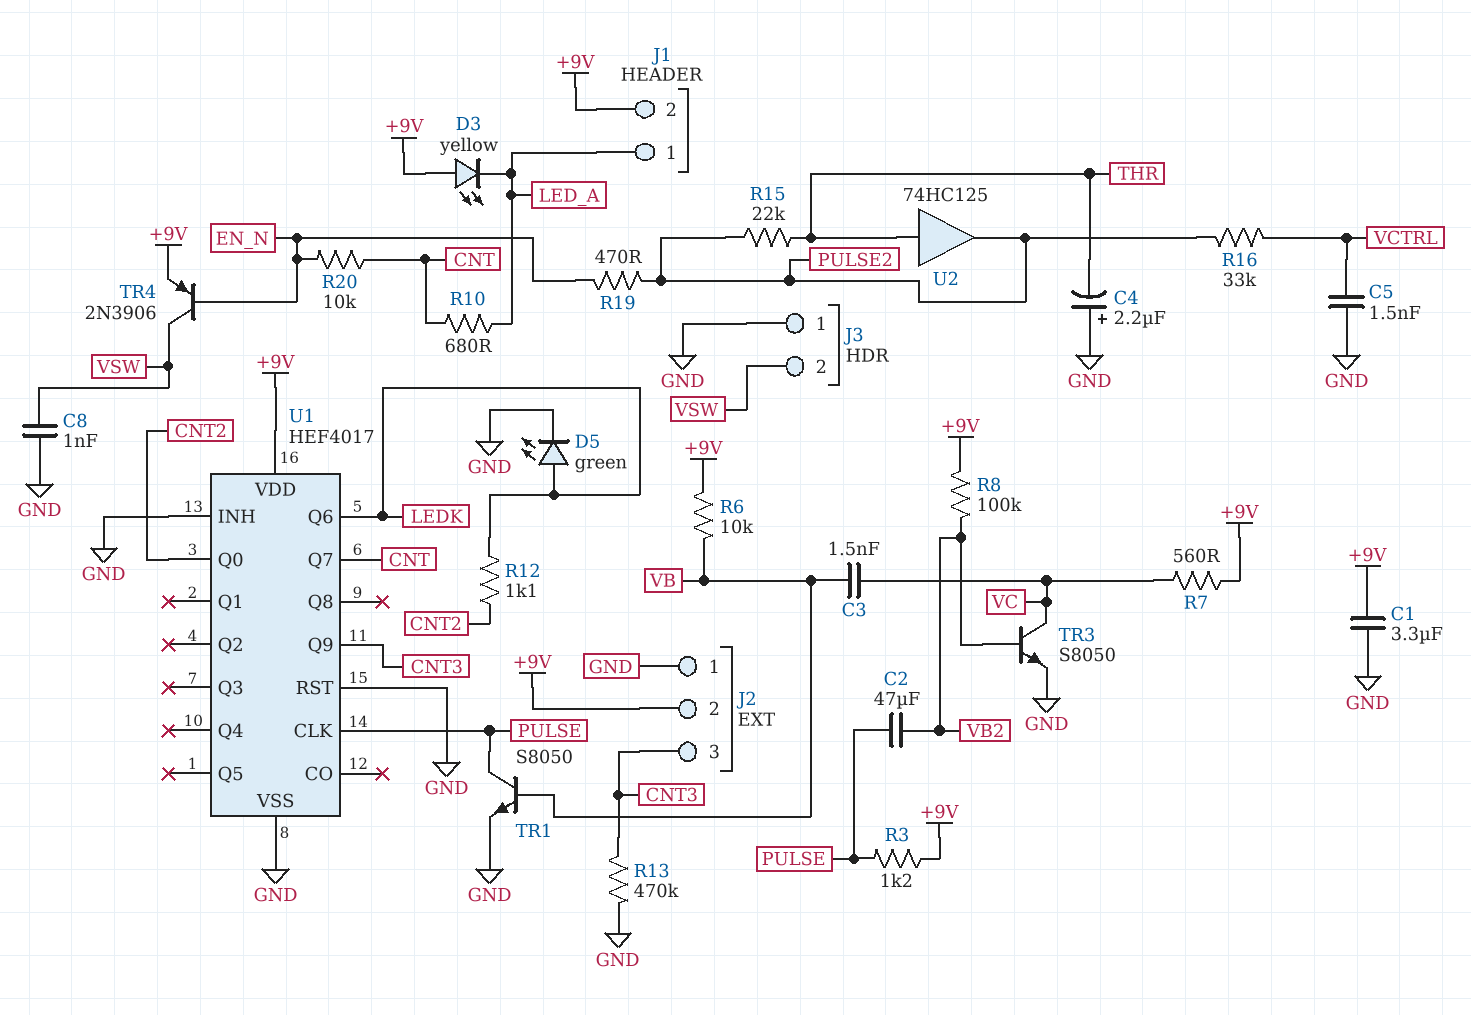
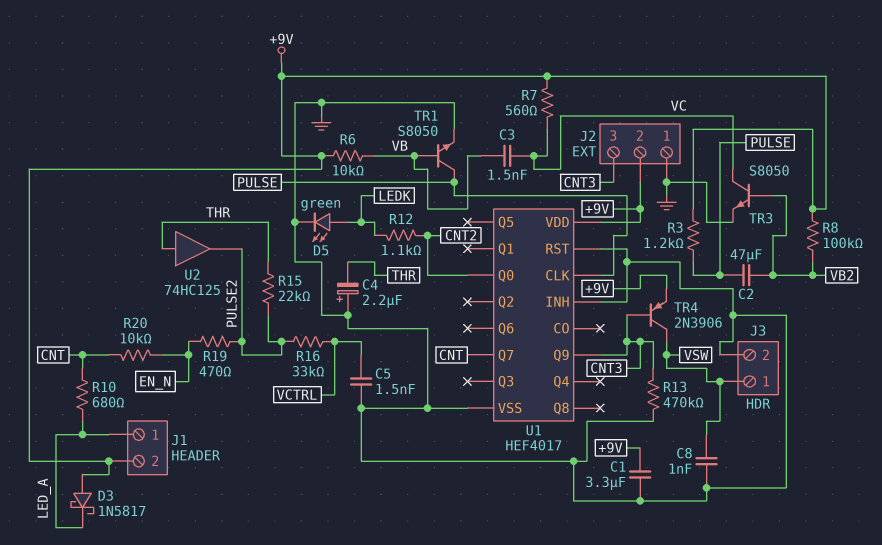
D3: LED yellow (A +9V, K LED_A) -> schottky 1N5817 (A +9V, K LED_A)
J3 pin 1: GND -> VSW
J3 pin 2: VSW -> GND
TR4: PNP 2N3906 (B EN_N, C VSW, E +9V) -> PNP 2N3906 (B CNT3, C VSW, E +9V)
U1 pin Q6: LEDK -> none

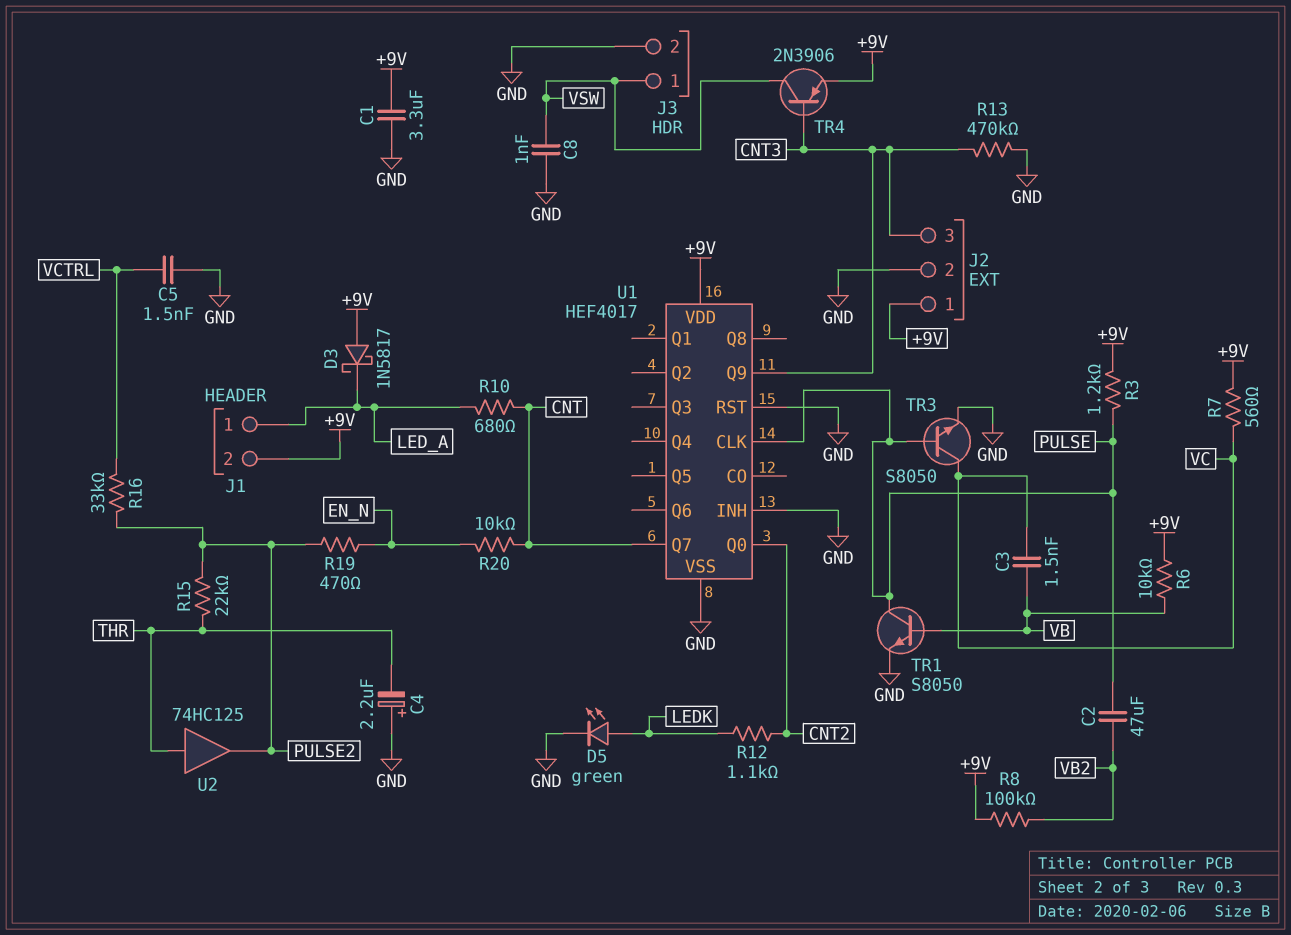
J2 pin 1: GND -> +9V
J2 pin 2: +9V -> GND
TR3: NPN S8050 (B VB2, C VC, E GND) -> NPN S8050 (B PULSE, C VC, E GND)

